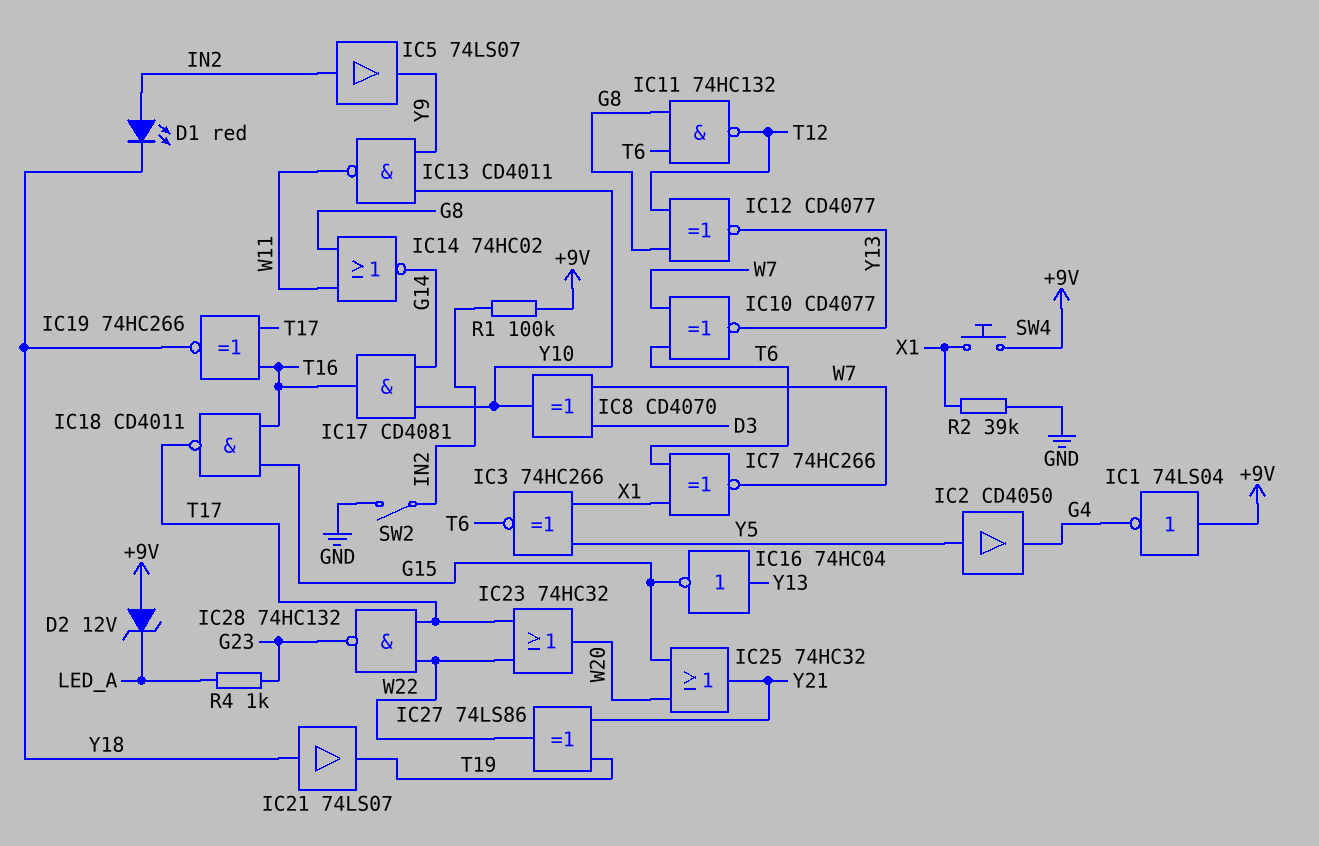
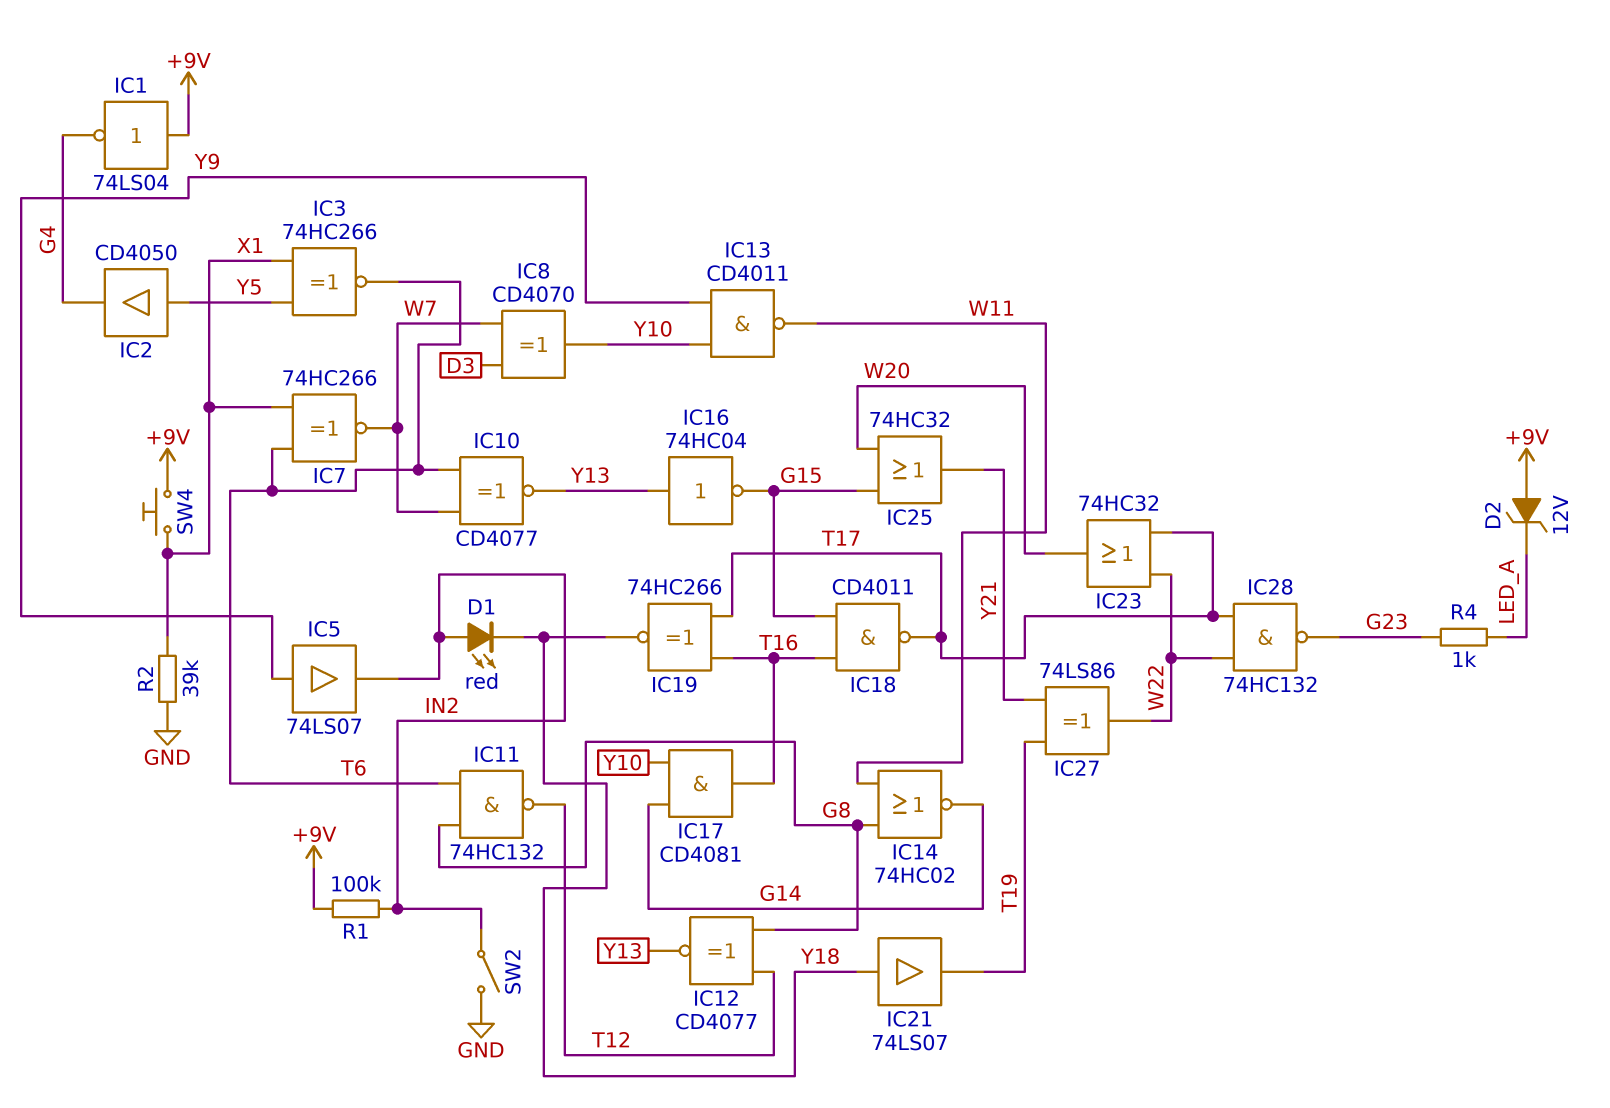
IC5: buffer 74LS07 (in IN2, out Y9) -> buffer 74LS07 (in Y9, out IN2)

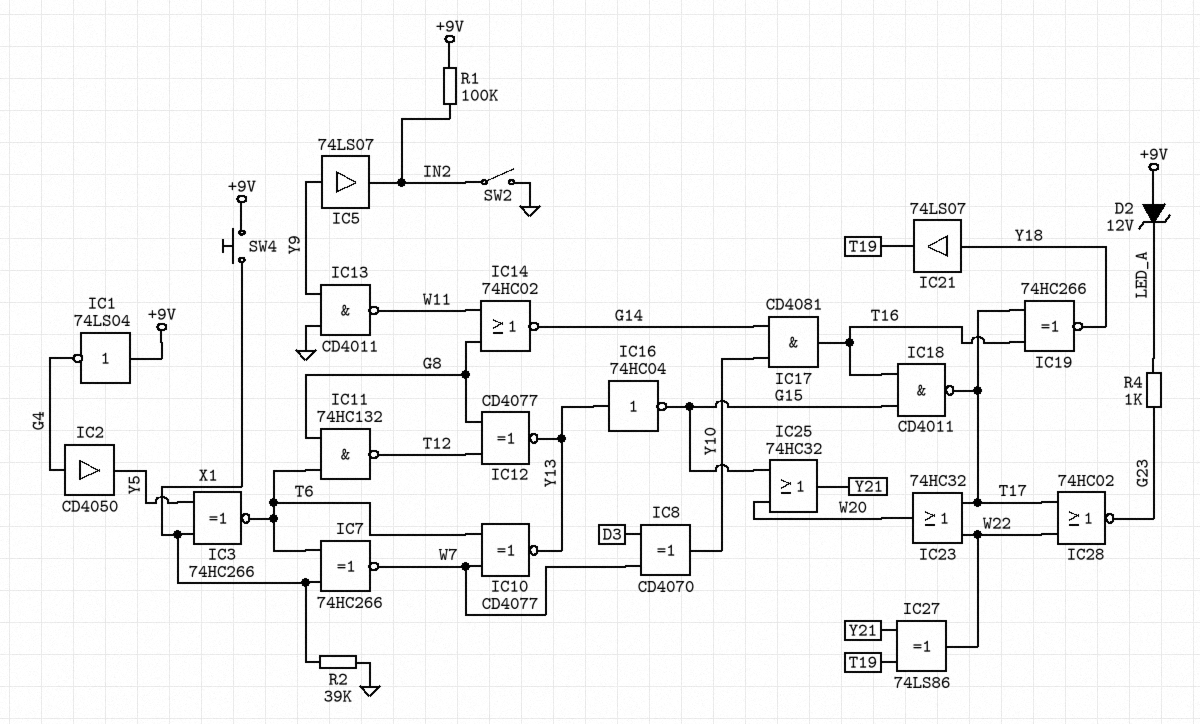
D1: LED red (A IN2, K Y18) -> none
IC2: buffer CD4050 (in Y5, out G4) -> buffer CD4050 (in G4, out Y5)
IC13: NAND CD4011 (in Y9, in Y10, out W11) -> NAND CD4011 (in GND, in Y9, out W11)
IC28: NAND 74HC132 (in T17, in W22, out G23) -> NOR 74HC02 (in T17, in W22, out G23)

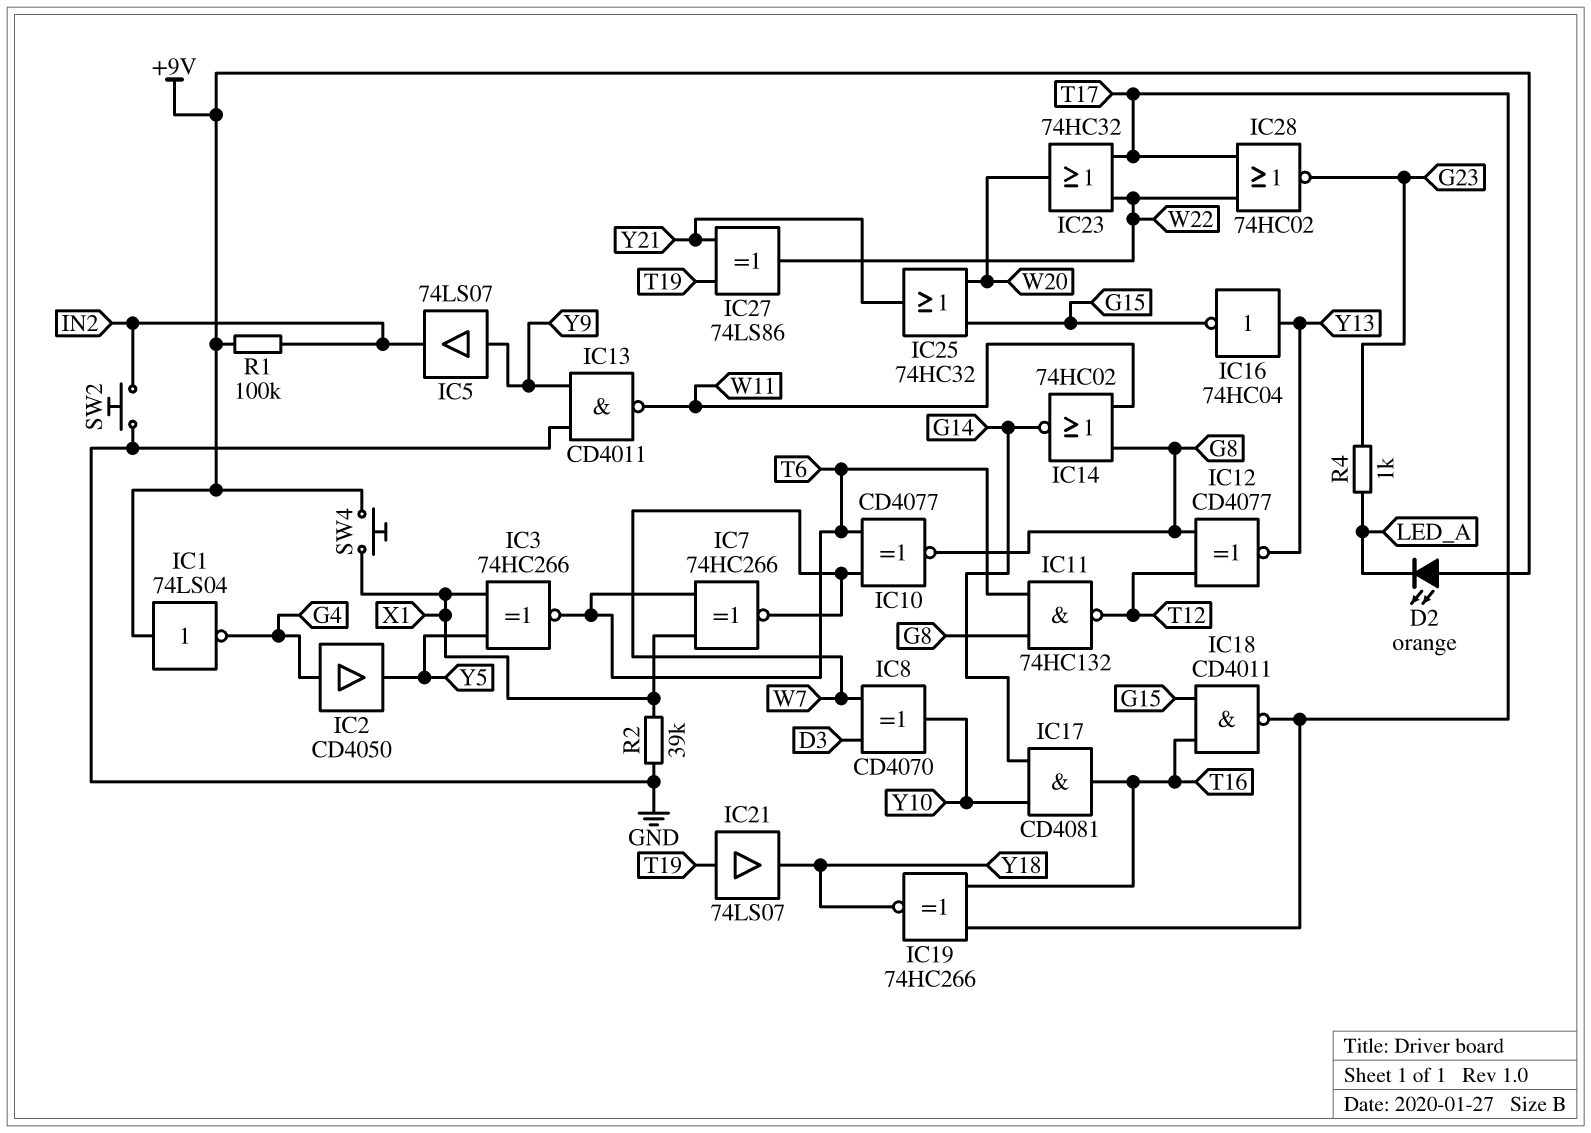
D2: zener 12V (A +9V, K LED_A) -> LED orange (A +9V, K LED_A)
IC10: XNOR CD4077 (in T6, in W7, out Y13) -> XNOR CD4077 (in T6, in W7, out G8)
IC21: buffer 74LS07 (in Y18, out T19) -> buffer 74LS07 (in T19, out Y18)
SW2: switch (GND, IN2) -> button (GND, IN2)

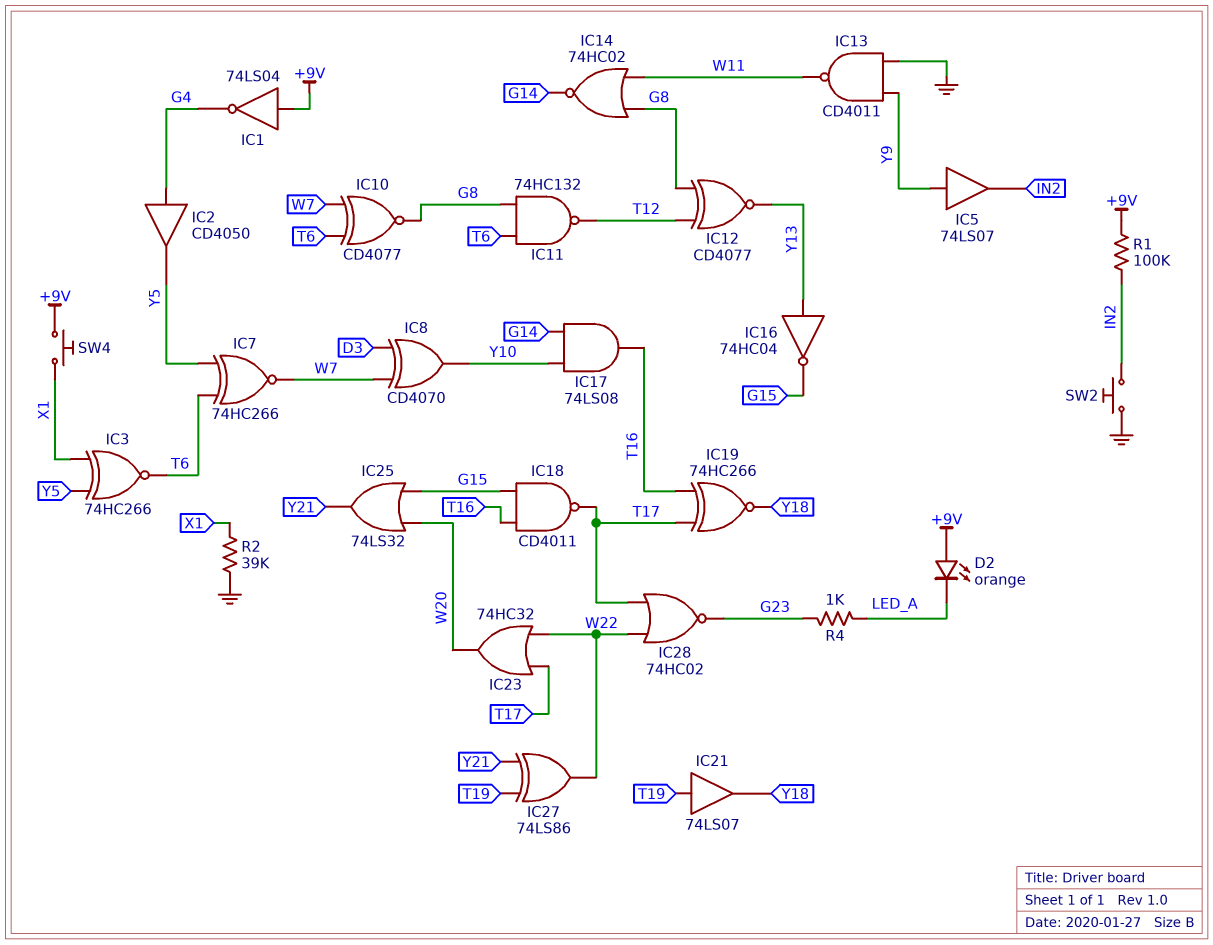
IC7: XNOR 74HC266 (in T6, in X1, out W7) -> XNOR 74HC266 (in T6, in Y5, out W7)
IC17: AND CD4081 (in G14, in Y10, out T16) -> AND 74LS08 (in G14, in Y10, out T16)
IC25: OR 74HC32 (in G15, in W20, out Y21) -> OR 74LS32 (in G15, in W20, out Y21)

